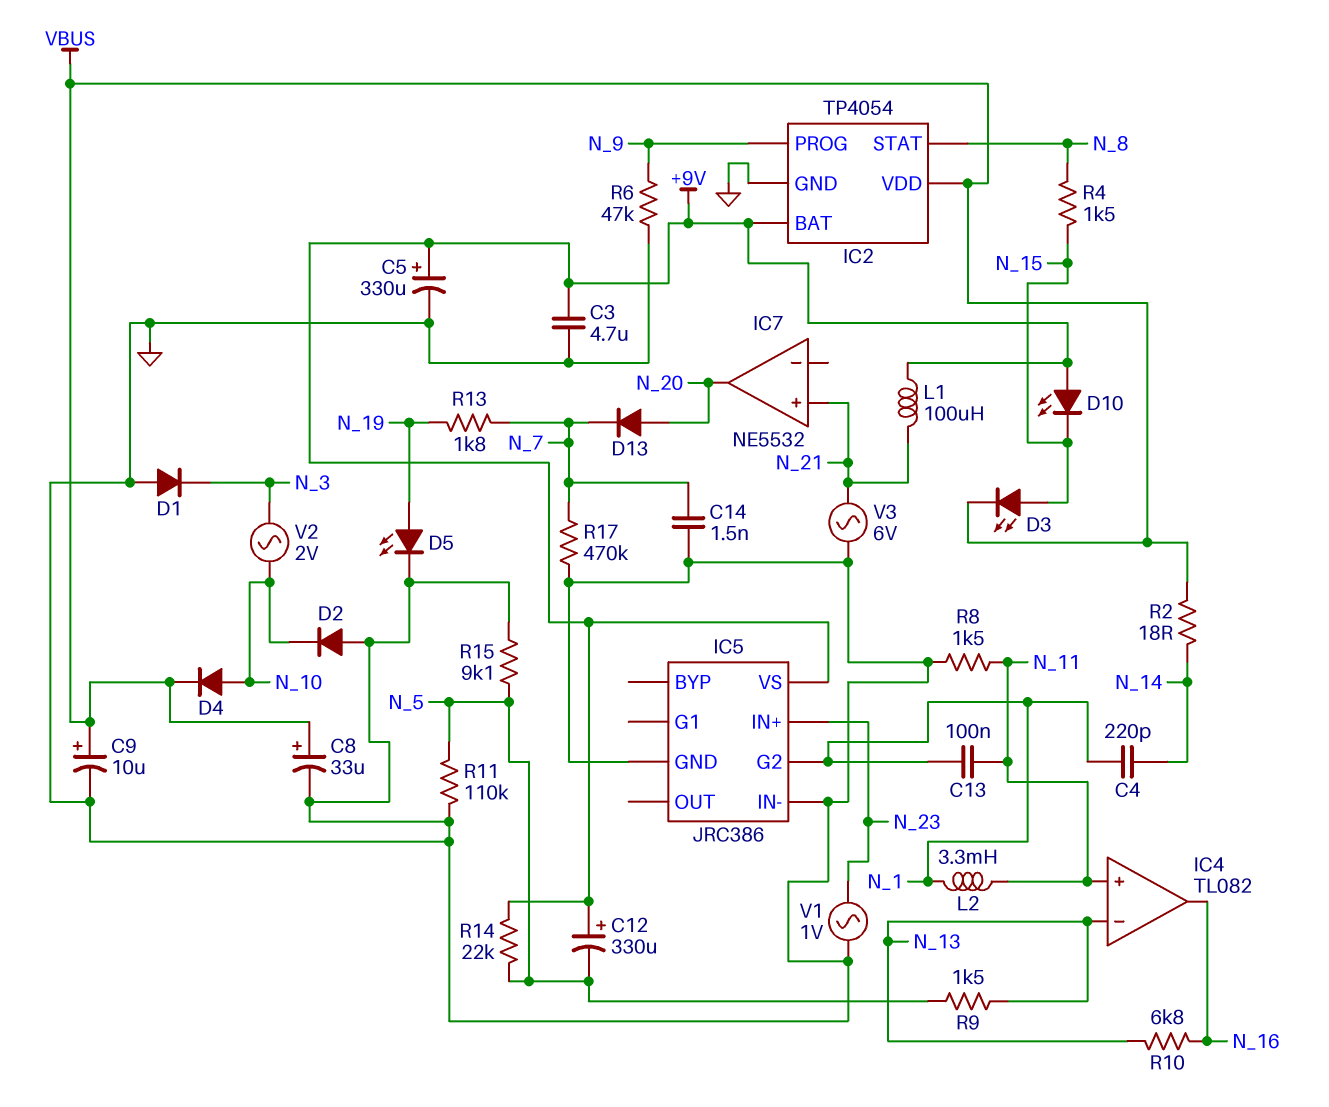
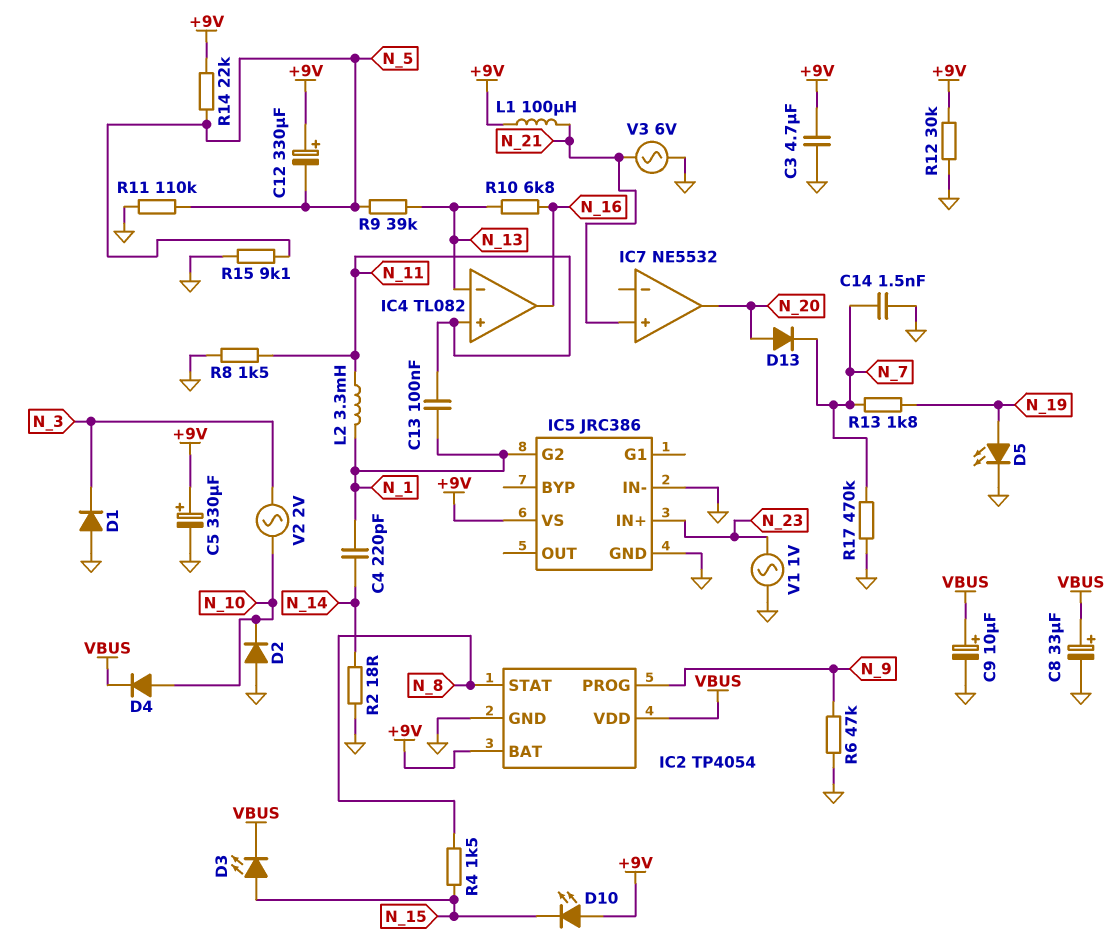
R2: 18 (N_14, VBUS) -> 18 (GND, N_14)
R9: 1.5k (N_5, N_13) -> 39k (N_5, N_13)
R12: none -> 30k (+9V, GND)

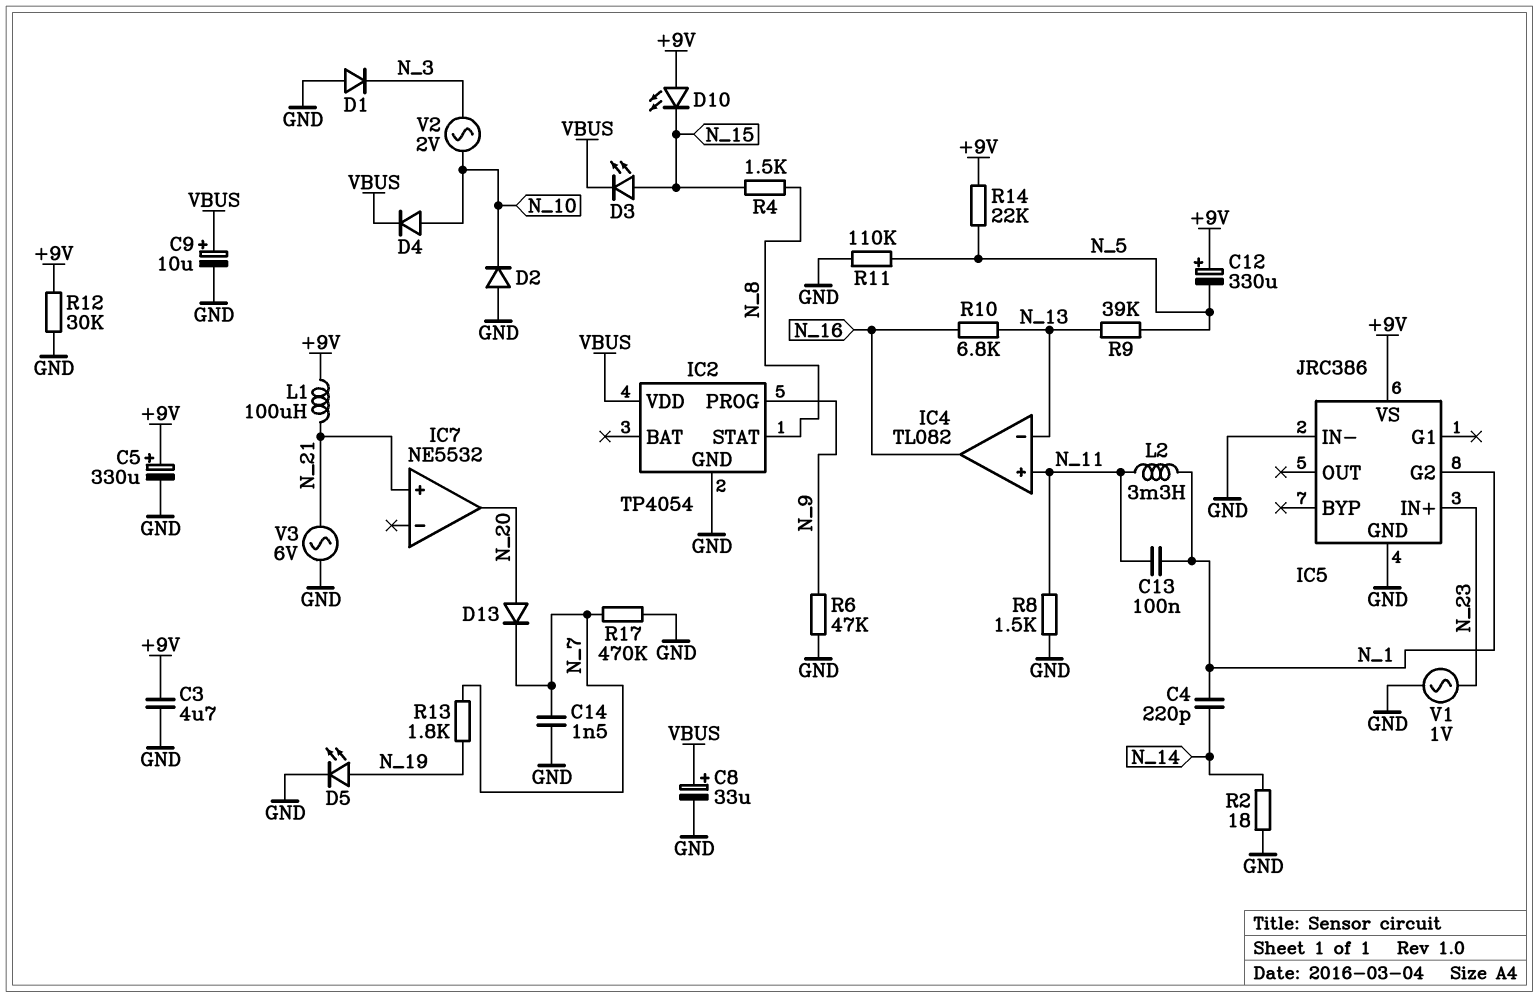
IC2 pin BAT: +9V -> none
R15: 9.1k (GND, N_5) -> none

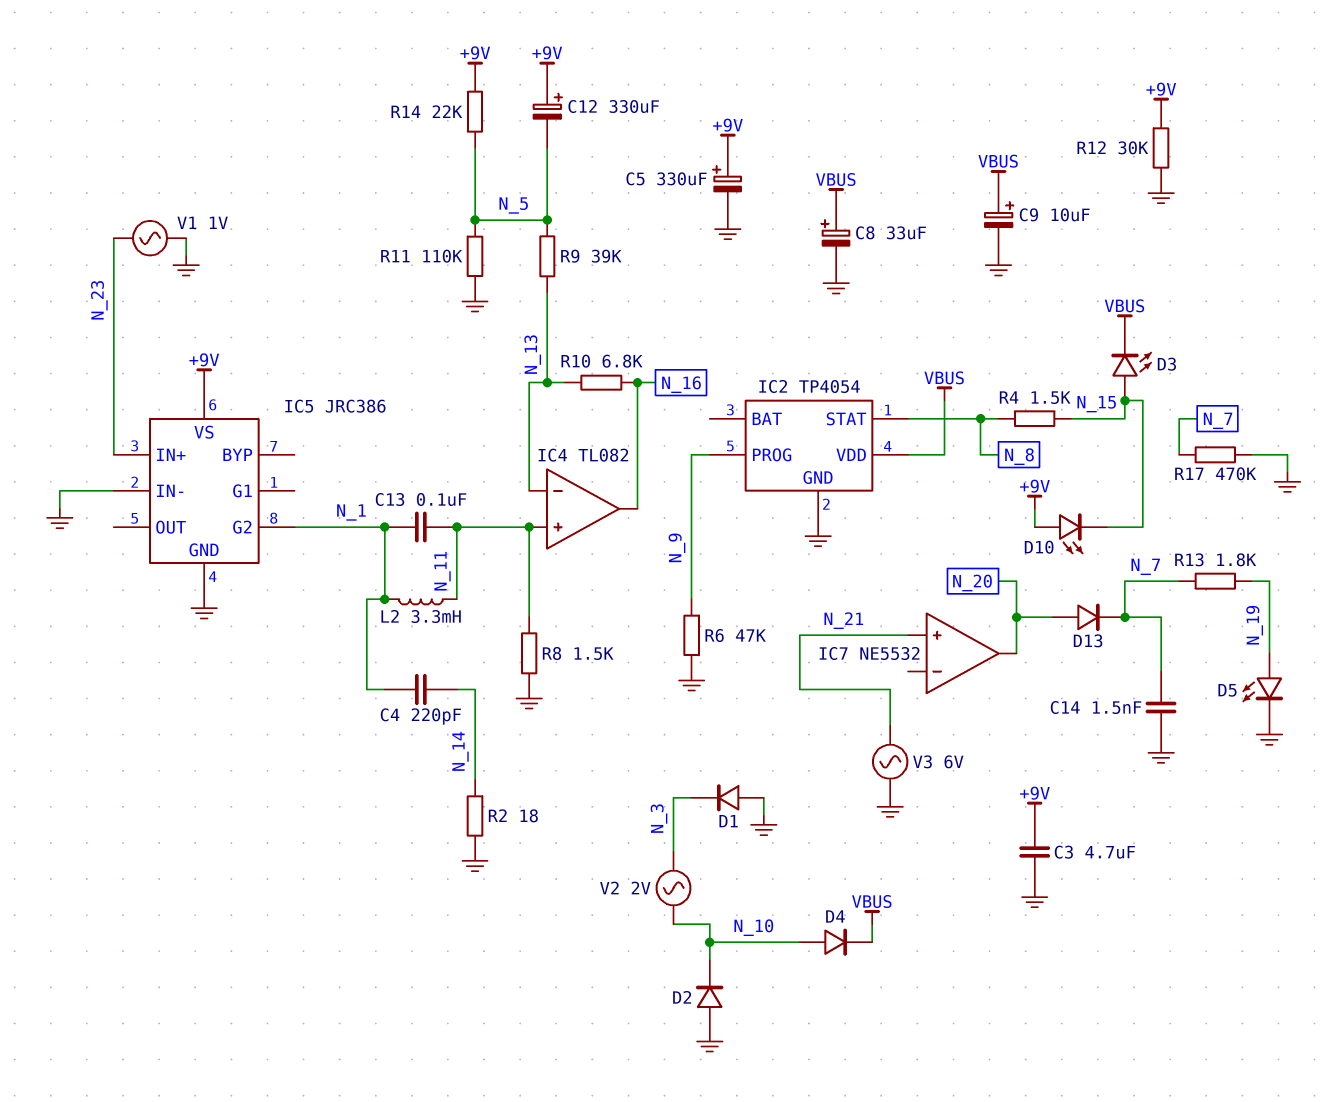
L1: 100uH (+9V, N_21) -> none

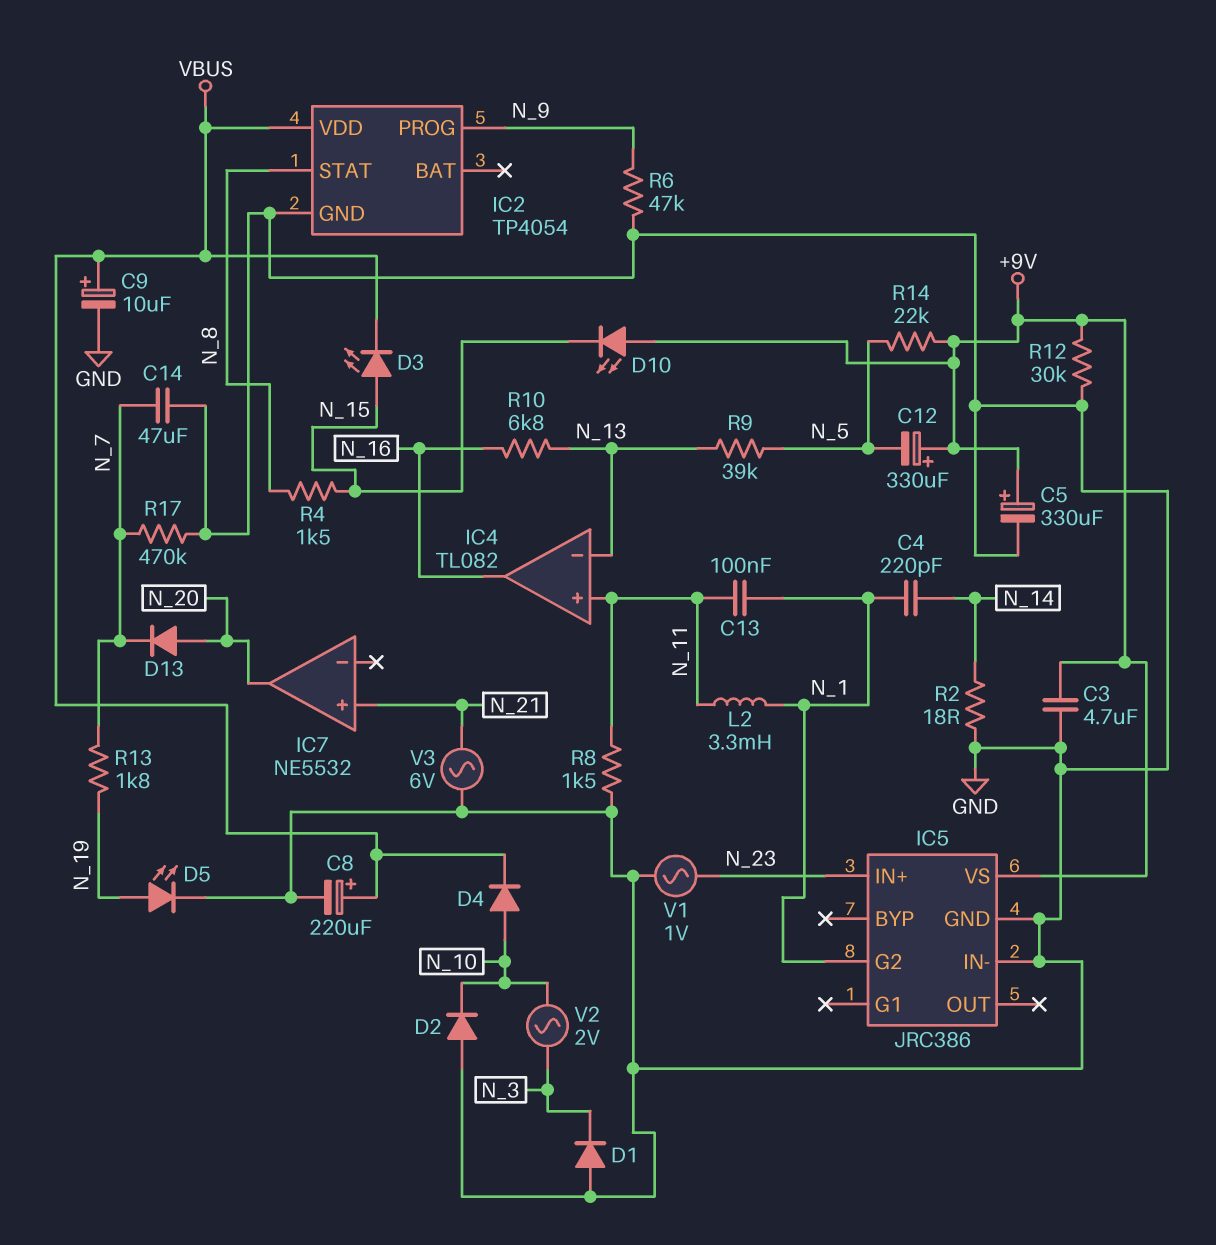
C8: 33uF (plus VBUS, minus GND) -> 220uF (plus VBUS, minus GND)
C14: 1.5nF (GND, N_7) -> 47uF (GND, N_7)
R11: 110k (GND, N_5) -> none

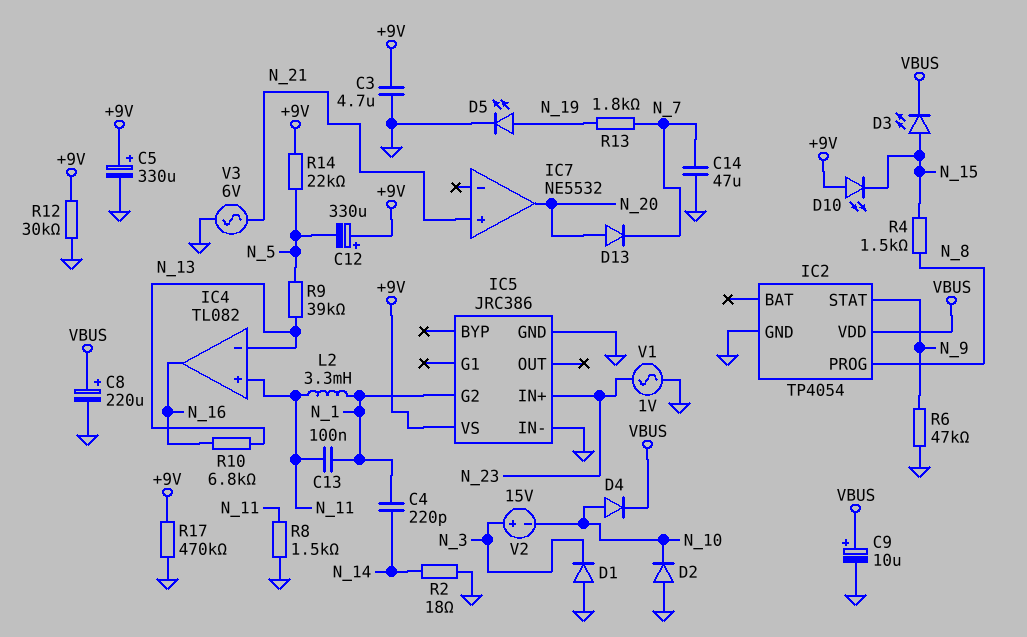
IC2 pin PROG: N_9 -> N_8
IC2 pin STAT: N_8 -> N_9
R17: 470k (GND, N_7) -> 470k (+9V, GND)
V2: AC 2V (N_3, N_10) -> 15V (plus N_3, minus N_10)

